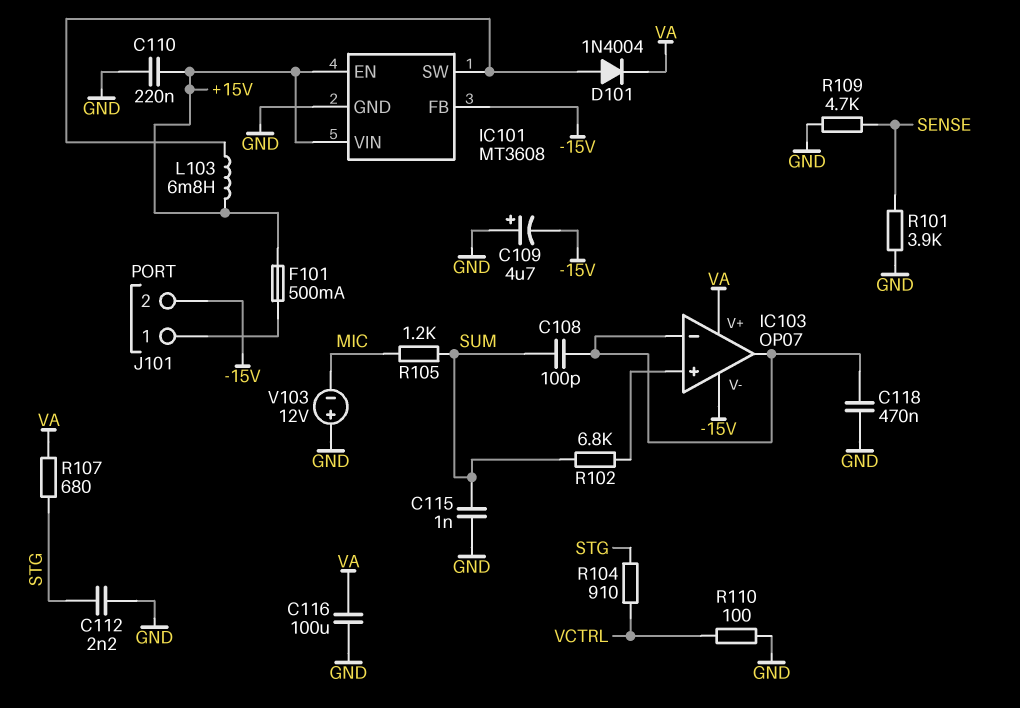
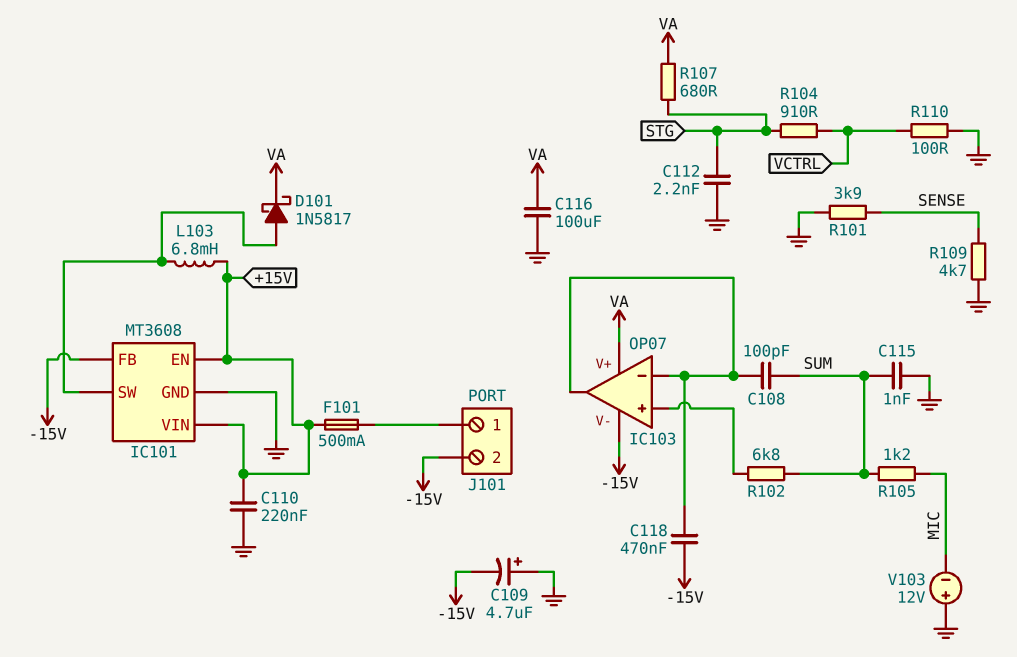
C118: 470nF (GND, IC103/in-) -> 470nF (-15V, IC103/in-)
D101: diode 1N4004 (A IC101/SW, K VA) -> schottky 1N5817 (A IC101/SW, K VA)

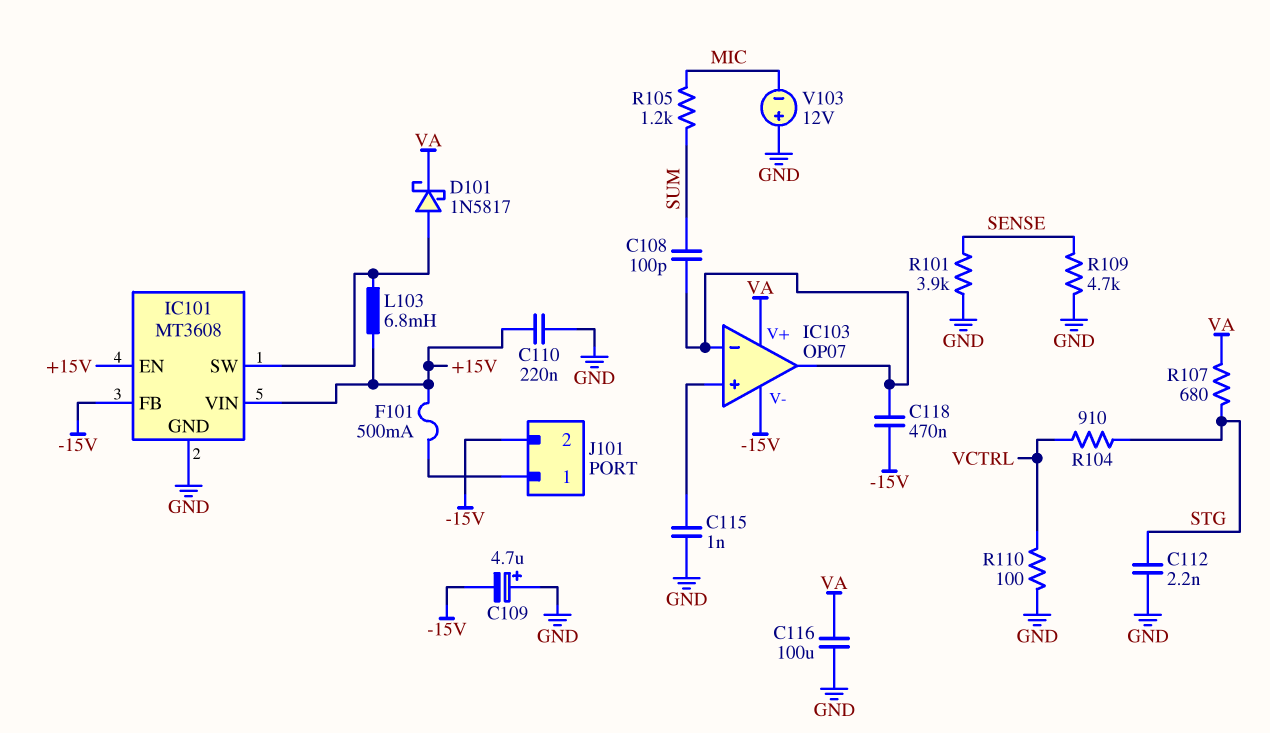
C115: 1nF (GND, SUM) -> 1nF (GND, IC103/in+)
R102: 6.8k (IC103/in+, SUM) -> none

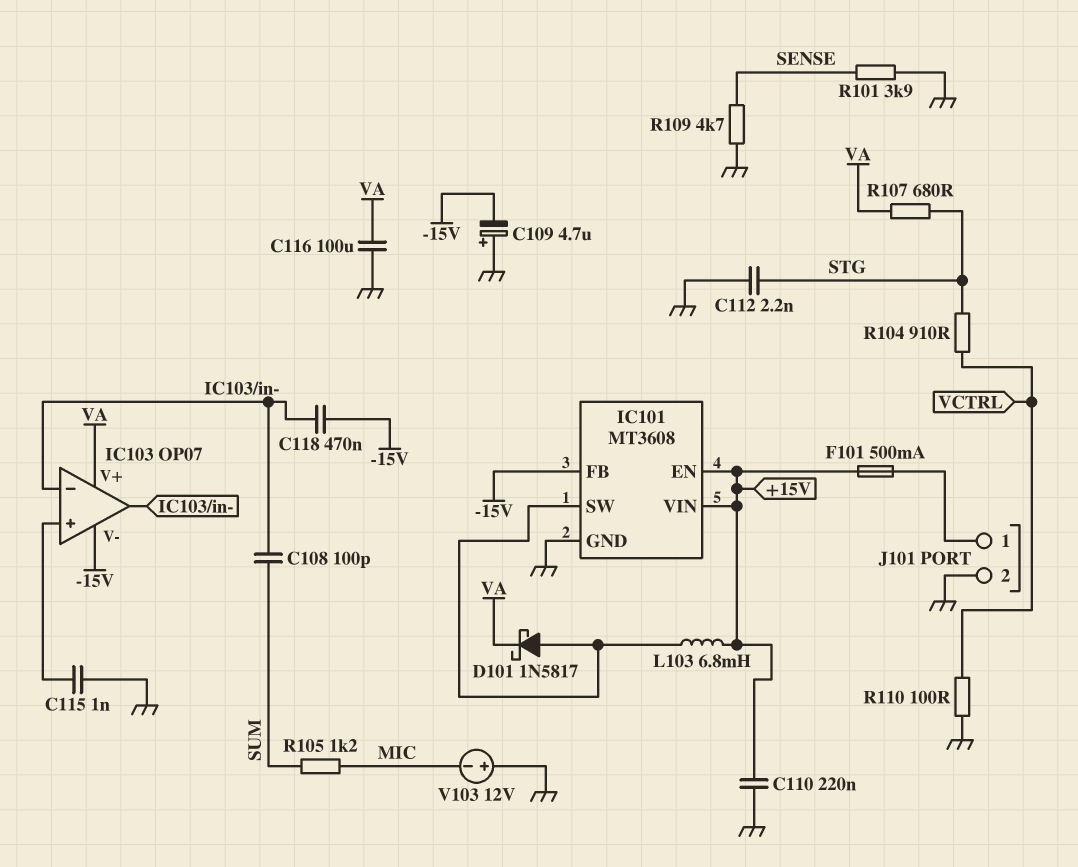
J101 pin 2: -15V -> GND

